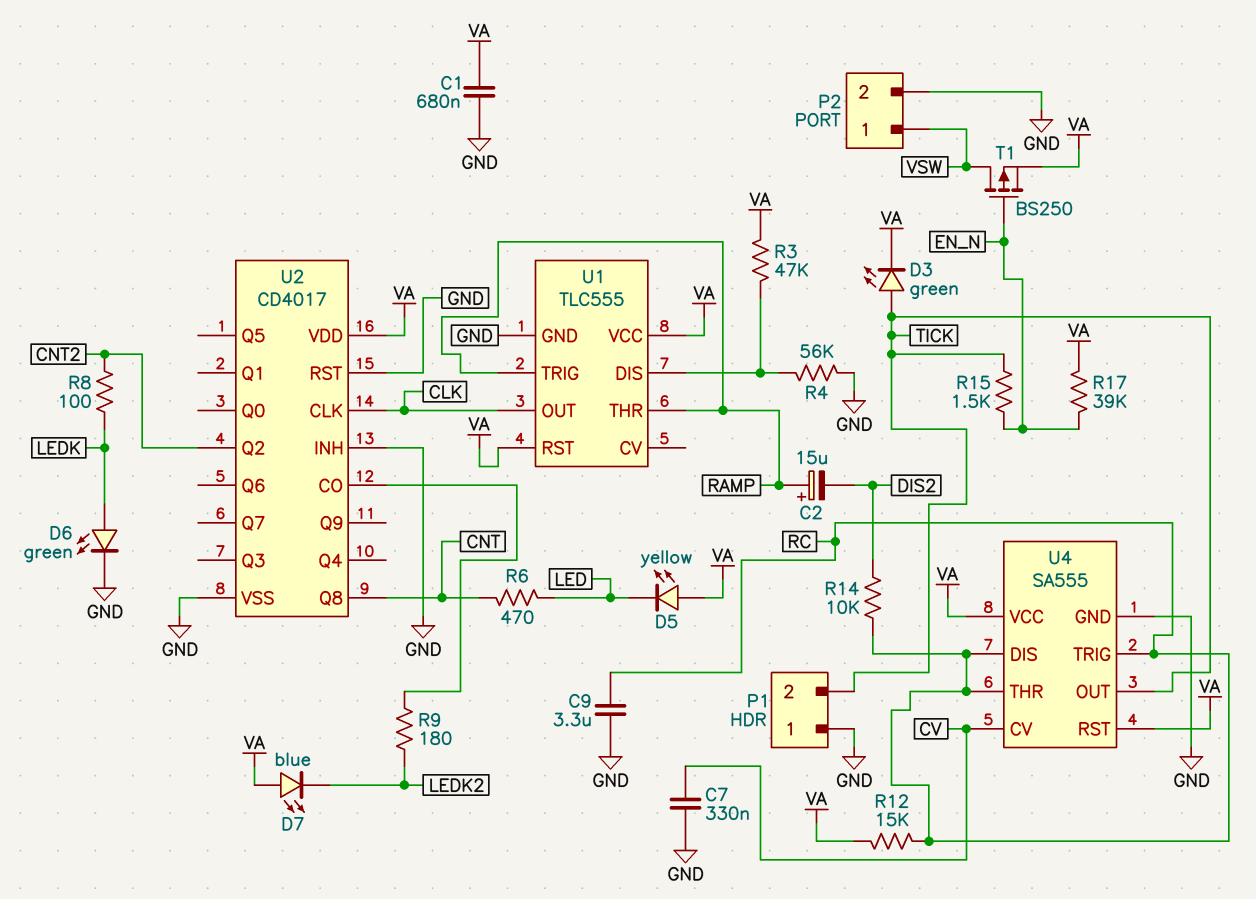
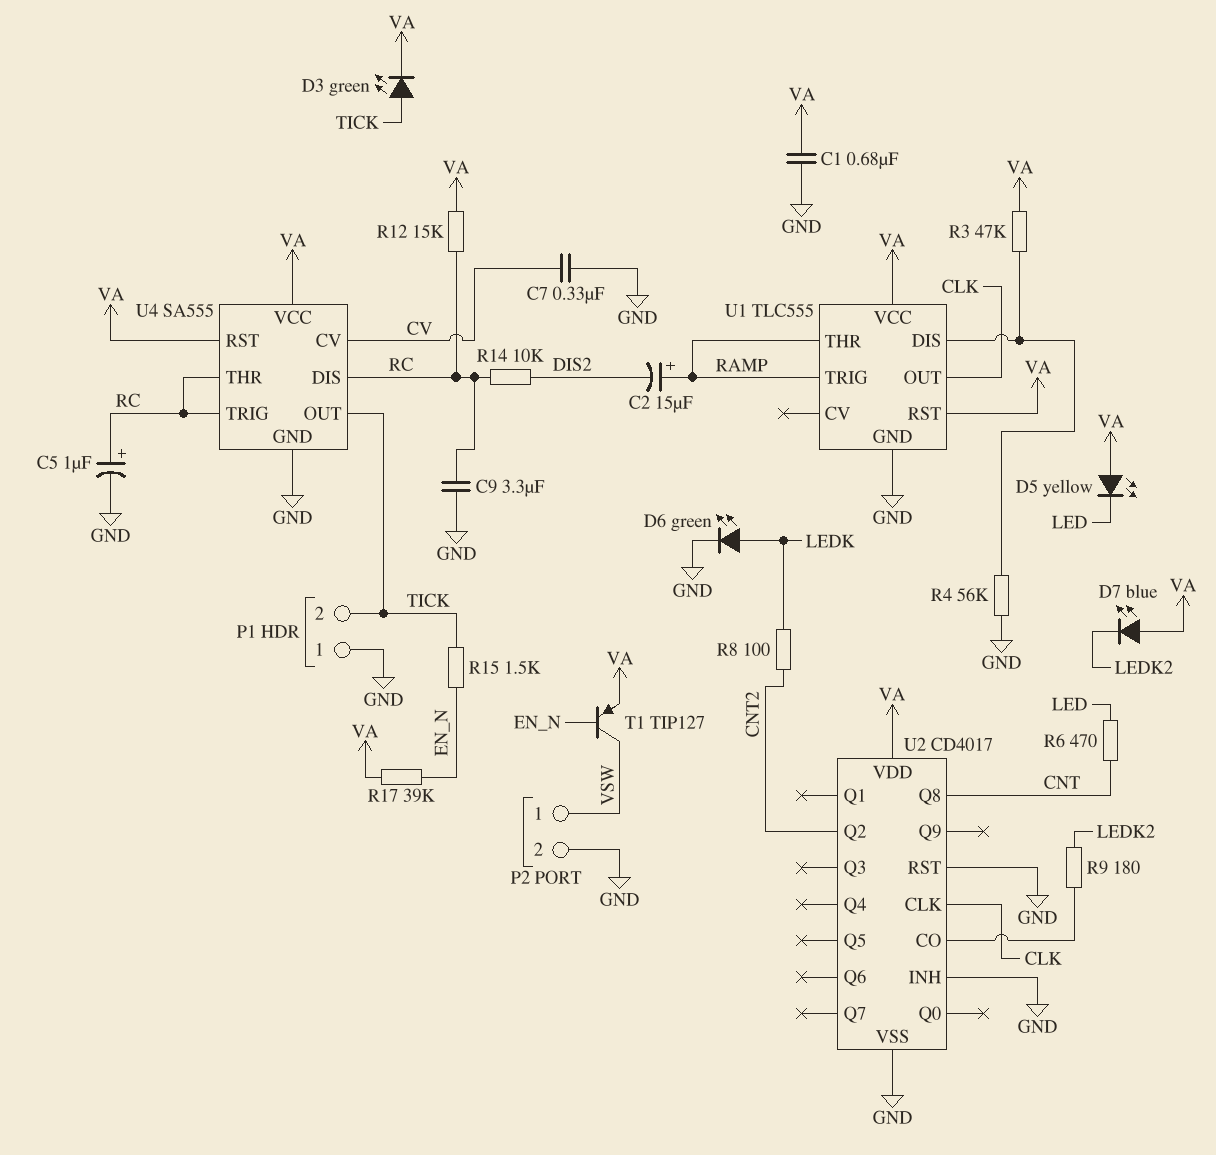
C5: none -> 1uF (plus RC, minus GND)
T1: PMOS BS250 (G EN_N, D VSW, S VA) -> PNP TIP127 (B EN_N, C VSW, E VA)

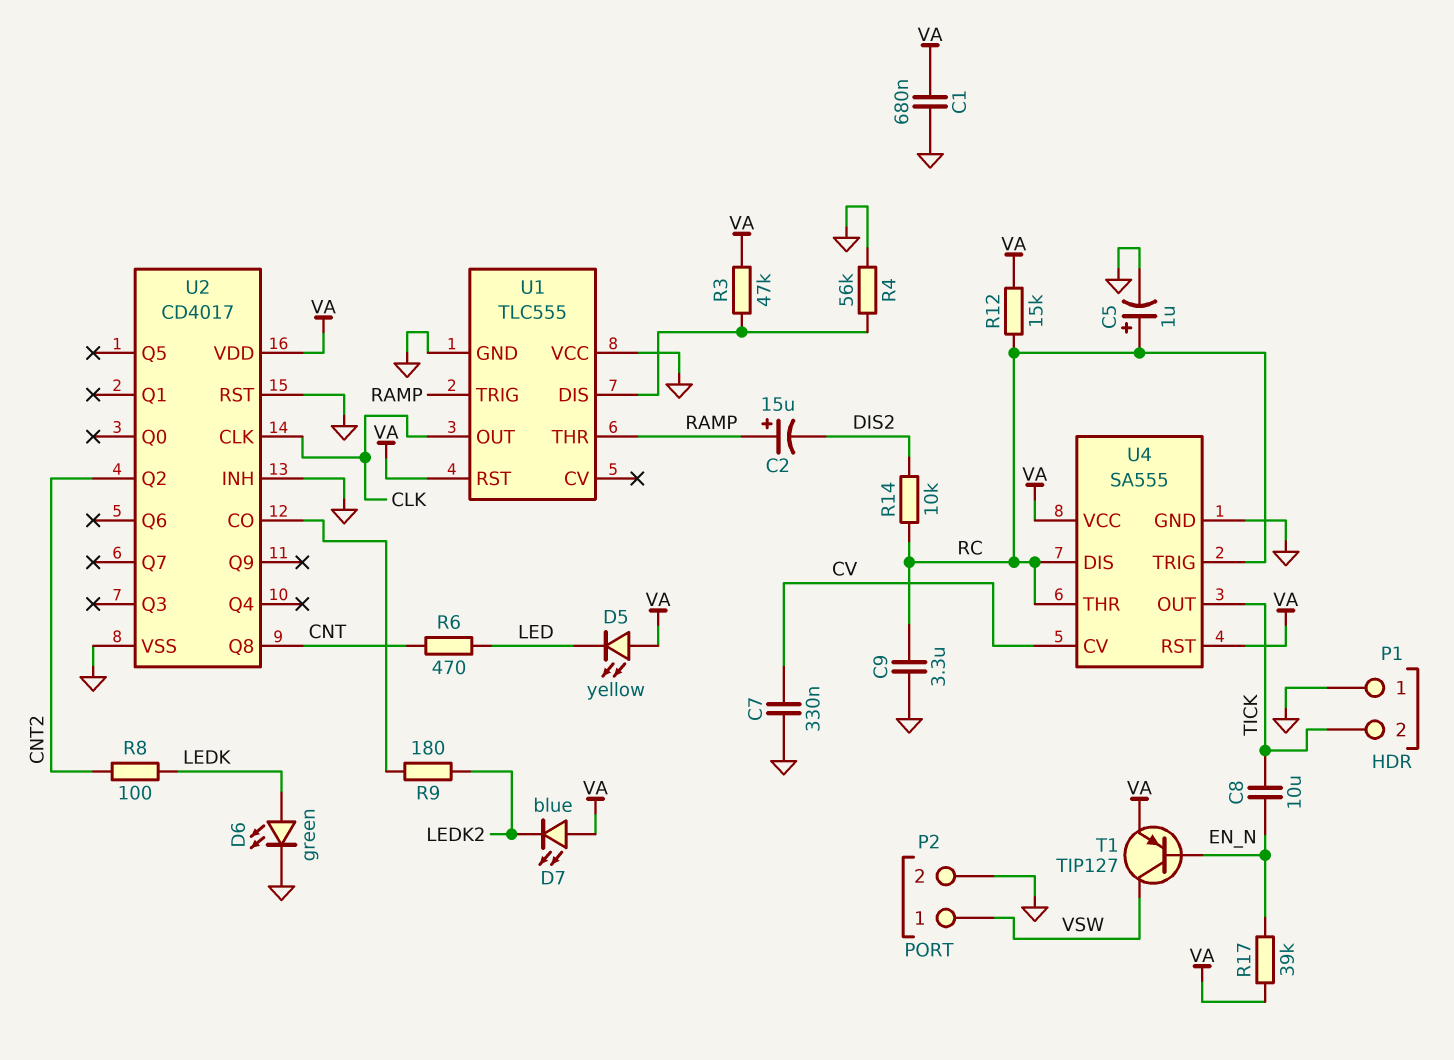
C8: none -> 10uF (EN_N, TICK)
D3: LED green (A TICK, K VA) -> none
R15: 1.5k (EN_N, TICK) -> none
U1 pin VCC: VA -> GND

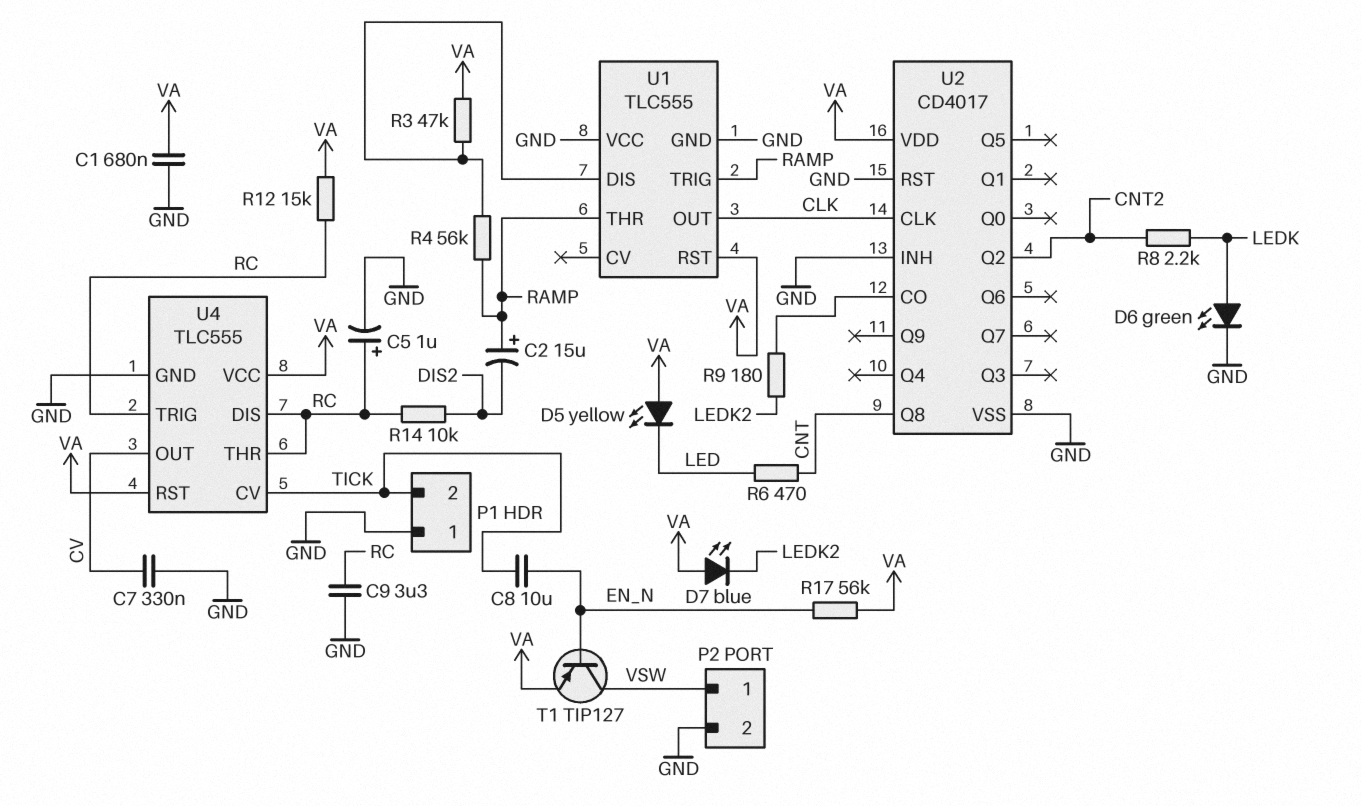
R4: 56k (GND, U1/DIS) -> 56k (RAMP, U1/DIS)
R8: 100 (CNT2, LEDK) -> 2.2k (CNT2, LEDK)
R17: 39k (EN_N, VA) -> 56k (EN_N, VA)
U4: SA555 -> TLC555
U4 pin CV: CV -> TICK
U4 pin OUT: TICK -> CV

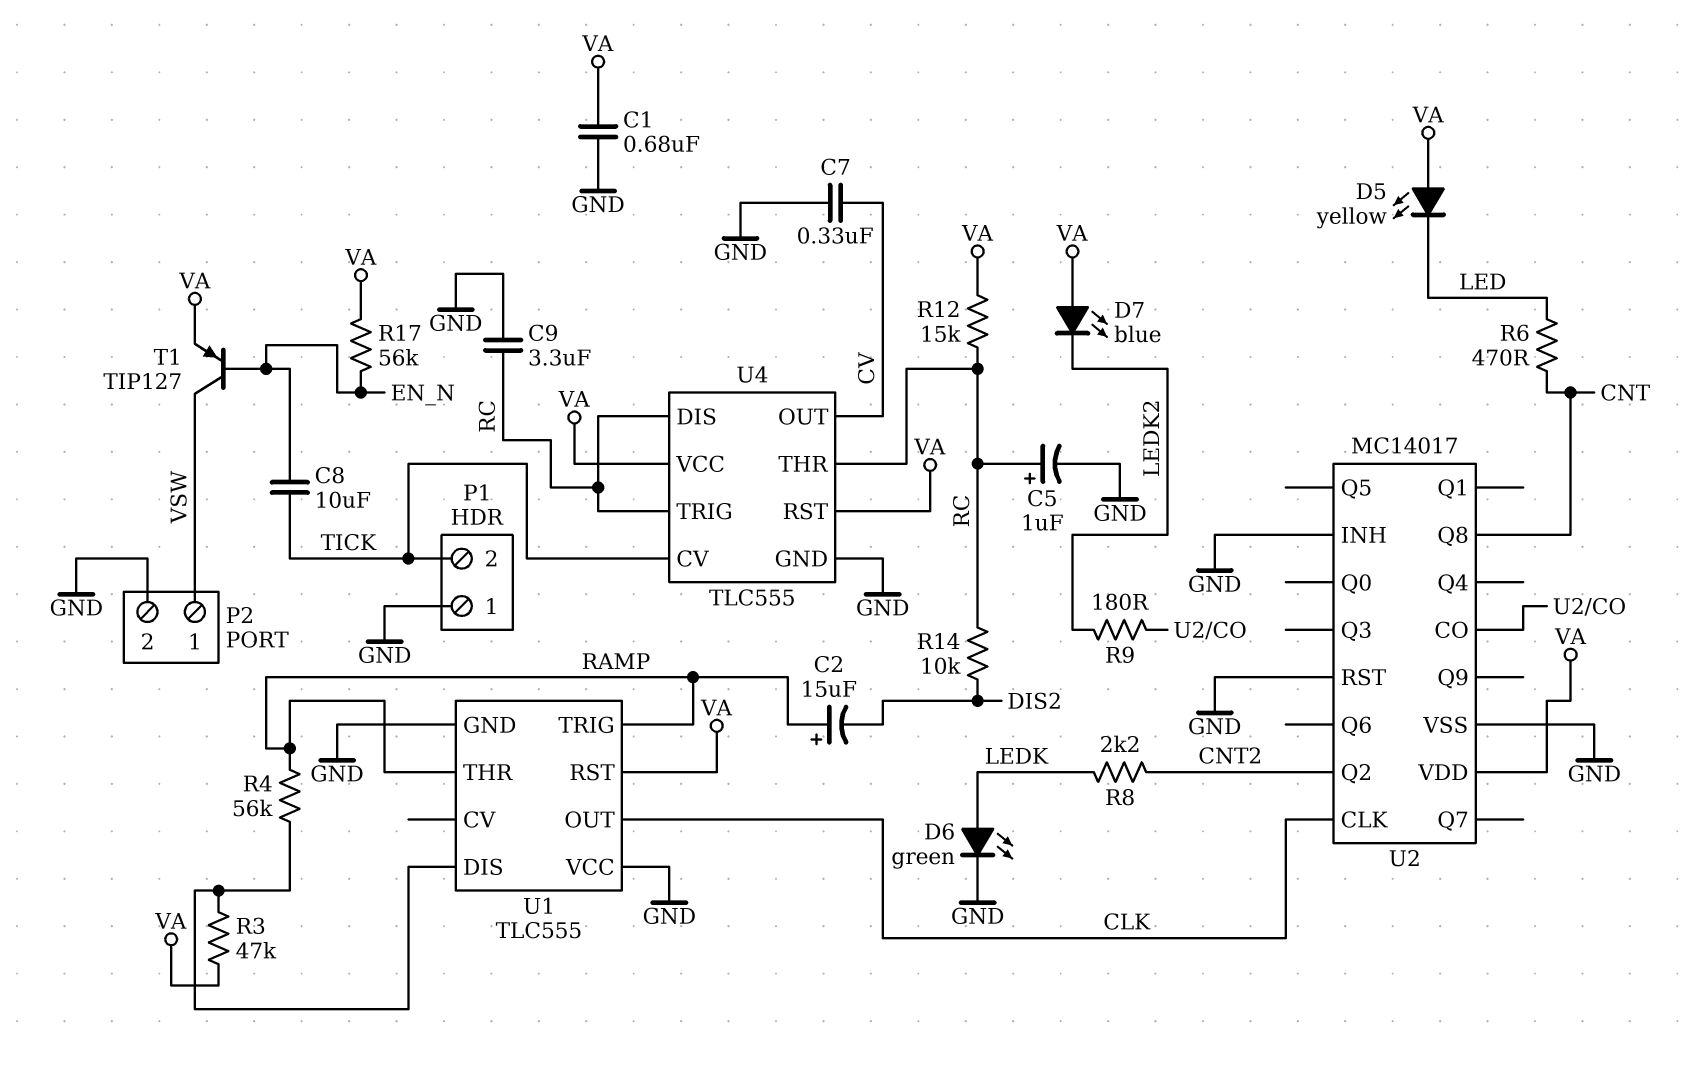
U2: CD4017 -> MC14017

